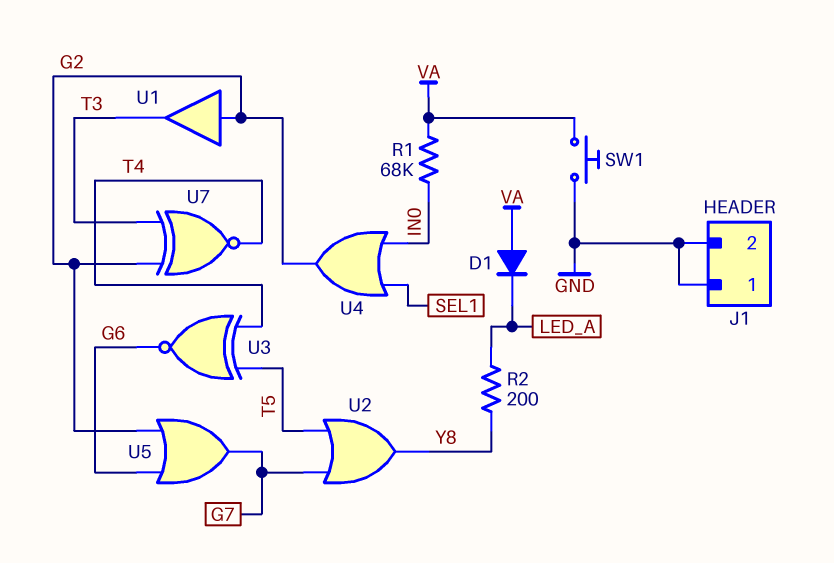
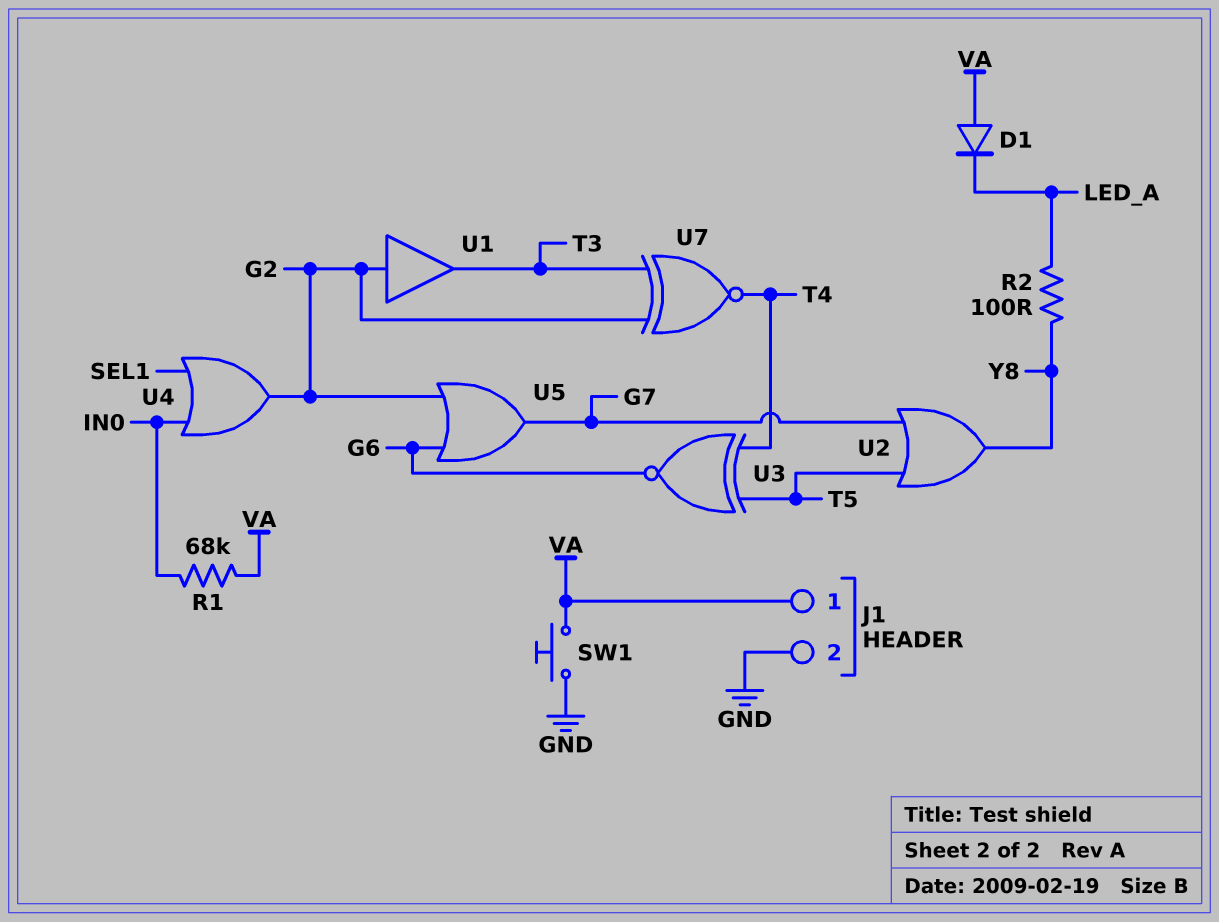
J1 pin 1: GND -> VA
R2: 200 (LED_A, Y8) -> 100 (LED_A, Y8)

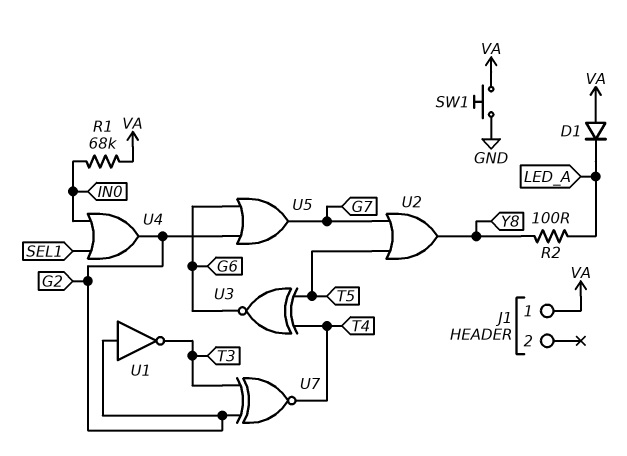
J1 pin 2: GND -> none
U1: buffer (in G2, out T3) -> NOT (in G2, out T3)

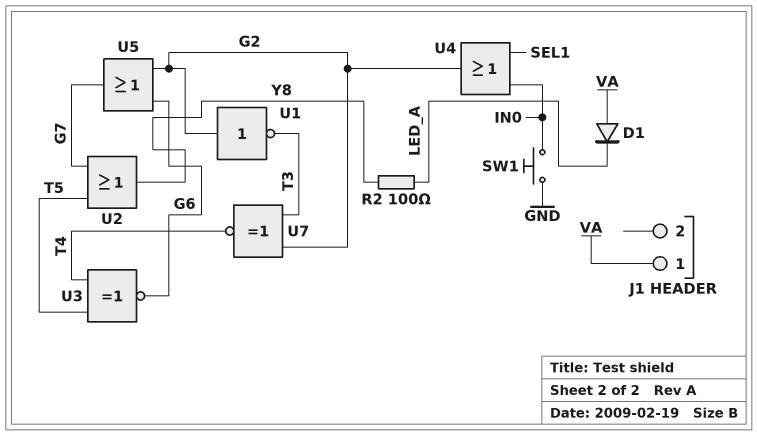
R1: 68k (IN0, VA) -> none
SW1: button (GND, VA) -> button (GND, IN0)

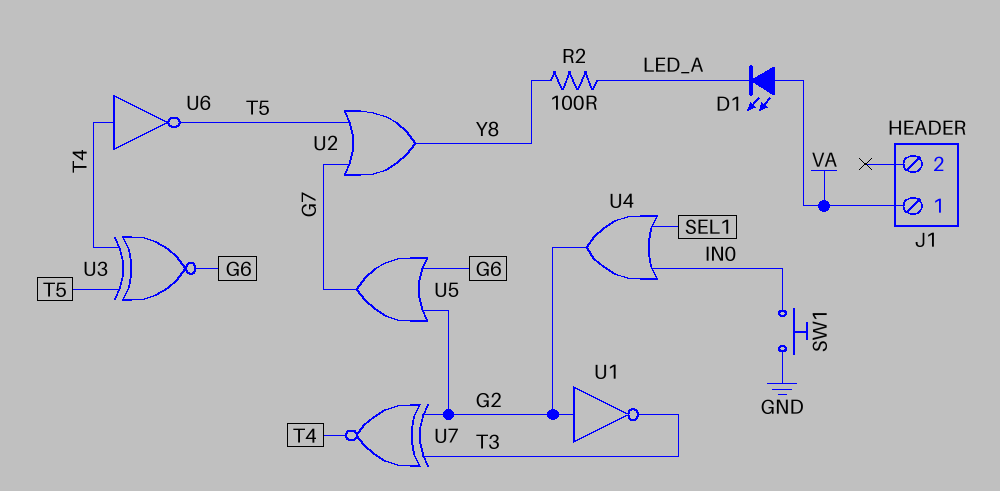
D1: diode (A VA, K LED_A) -> LED (A VA, K LED_A)
U6: none -> NOT (in T4, out T5)

